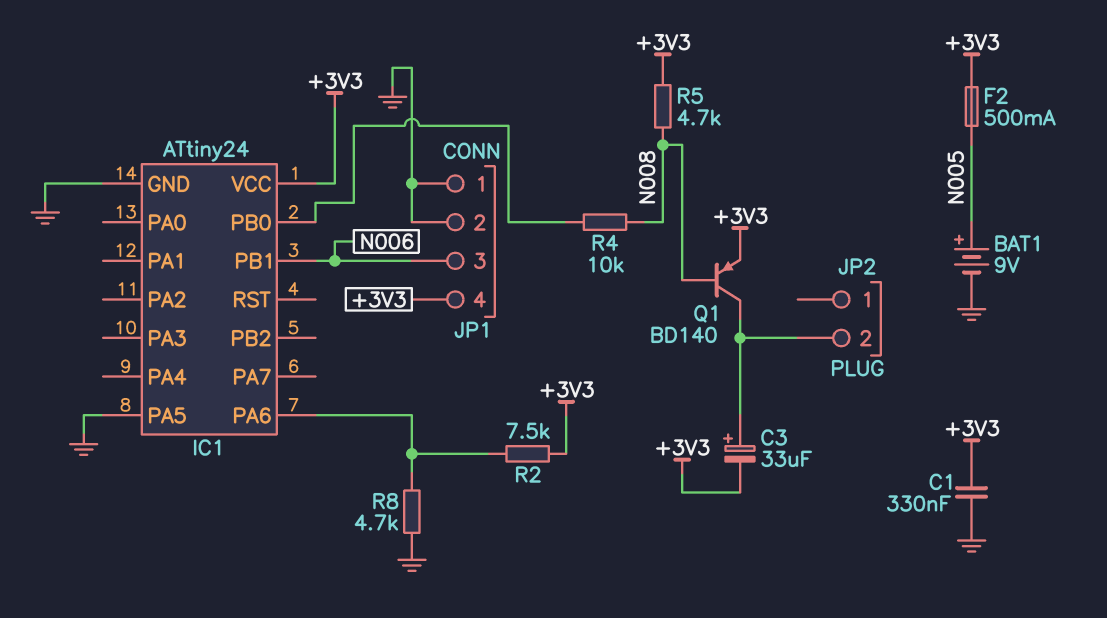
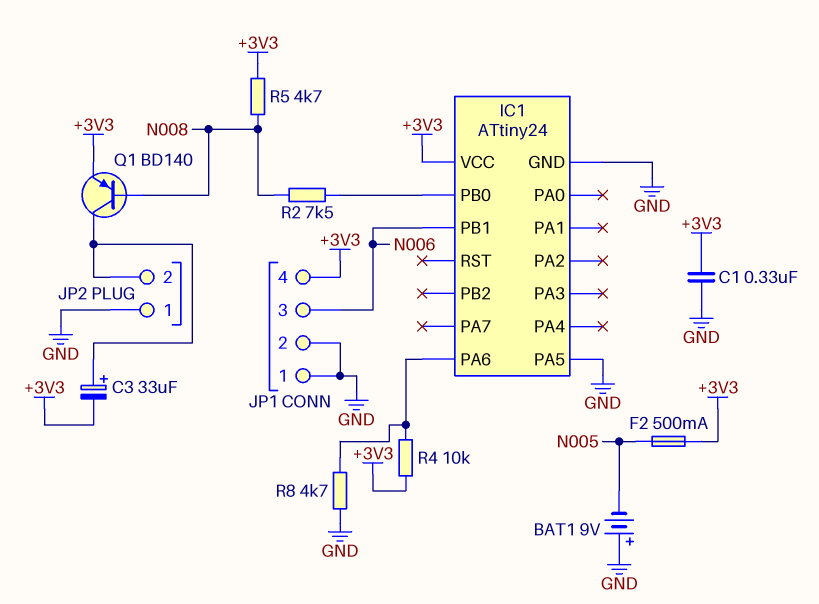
BAT1: 9V (plus N005, minus GND) -> 9V (plus GND, minus N005)
JP2 pin 1: none -> GND
R2: 7.5k (+3V3, IC1/PA6) -> 7.5k (IC1/PB0, N008)
R4: 10k (IC1/PB0, N008) -> 10k (+3V3, IC1/PA6)

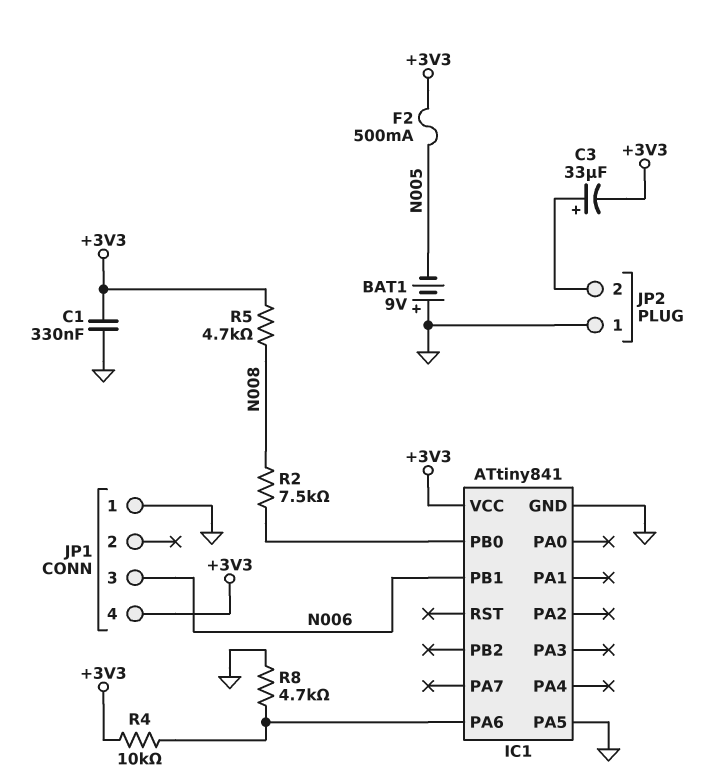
IC1: ATtiny24 -> ATtiny841
JP1 pin 2: GND -> none
Q1: PNP BD140 (B N008, C JP2/2, E +3V3) -> none

